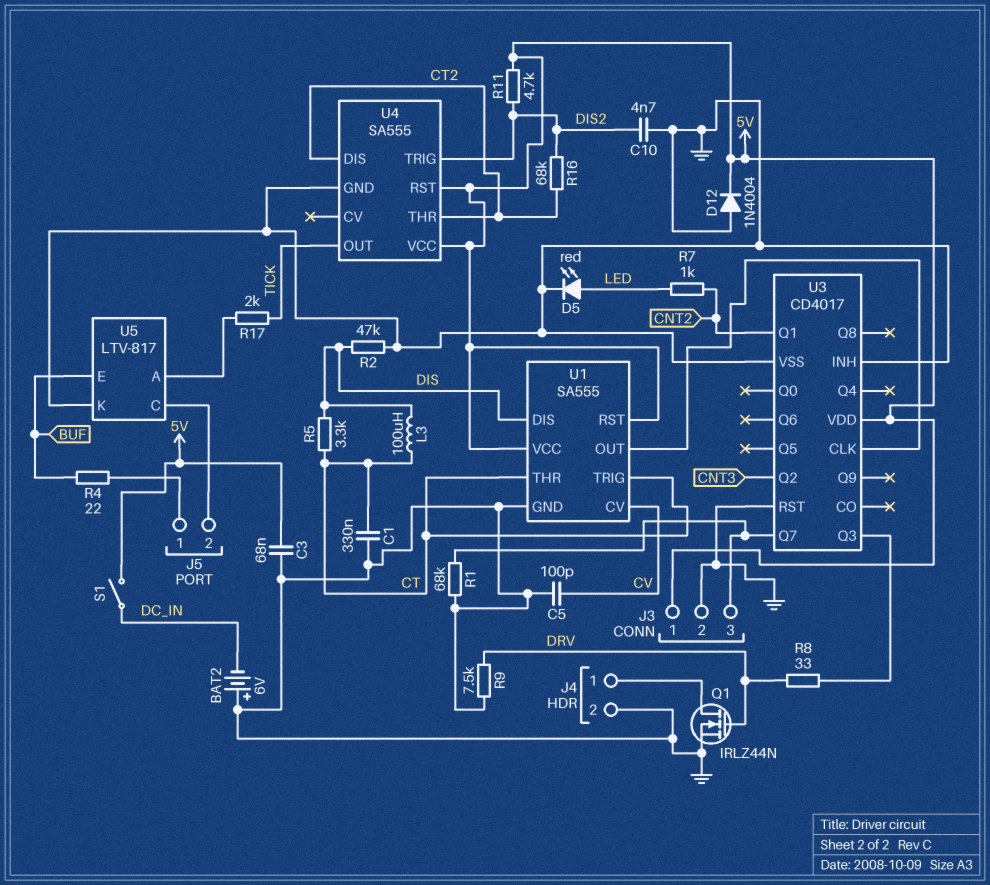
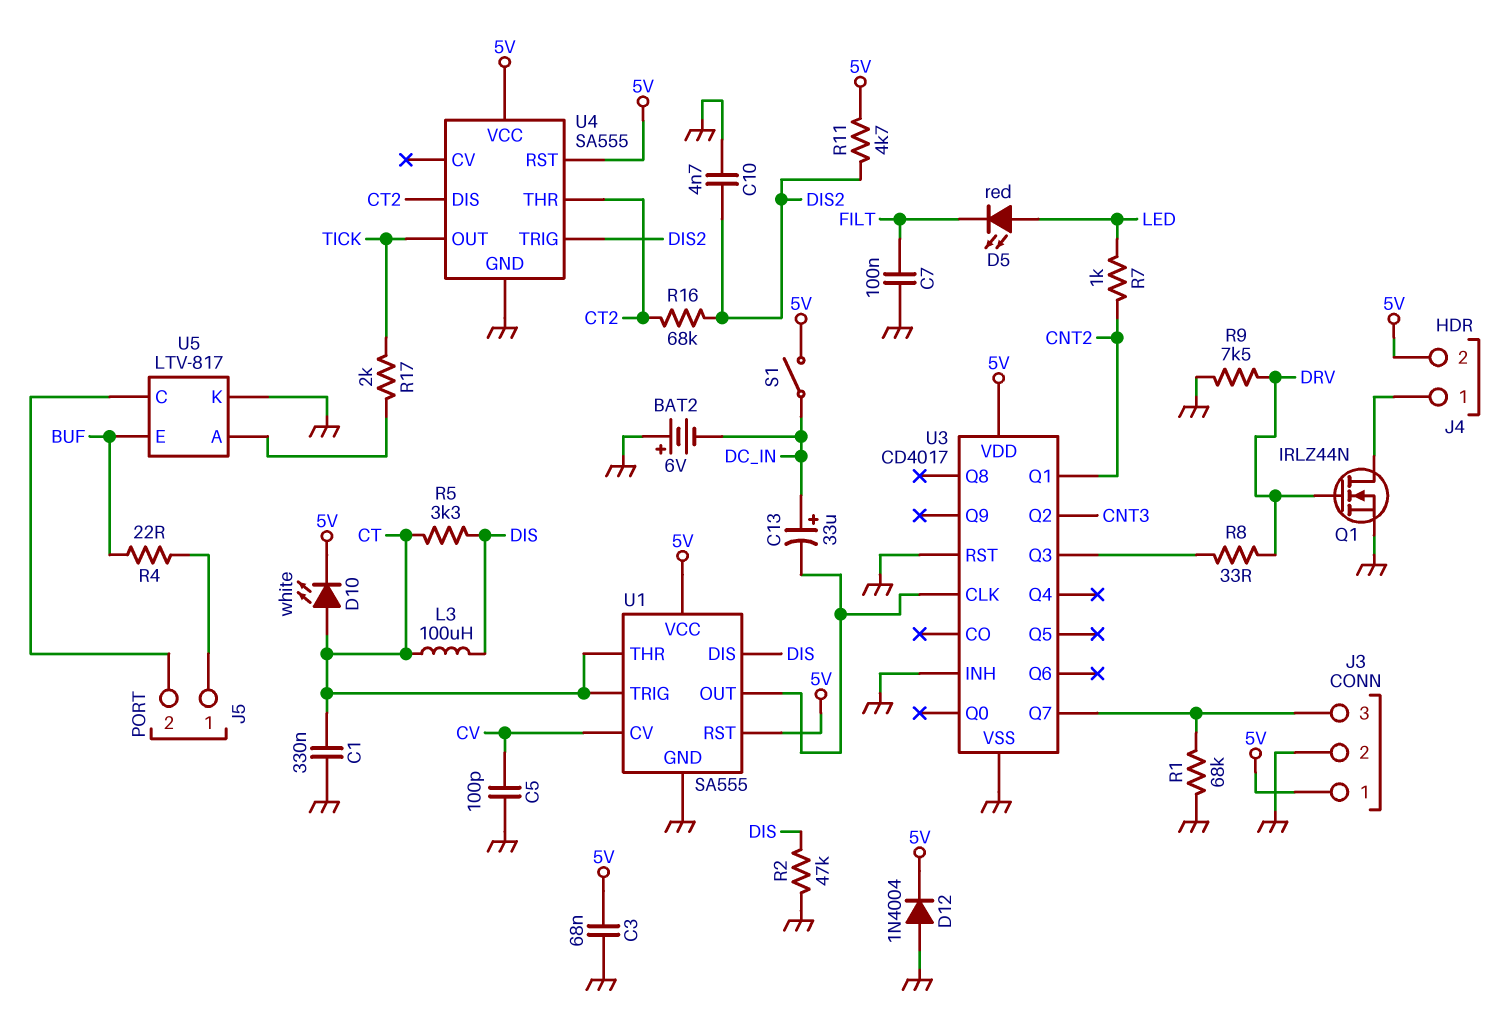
C7: none -> 100nF (FILT, GND)
C13: none -> 33uF (plus DC_IN, minus U1/OUT)
D5: LED red (A LED, K GND) -> LED red (A LED, K FILT)
D10: none -> LED white (A CT, K 5V)
J4 pin 2: GND -> 5V

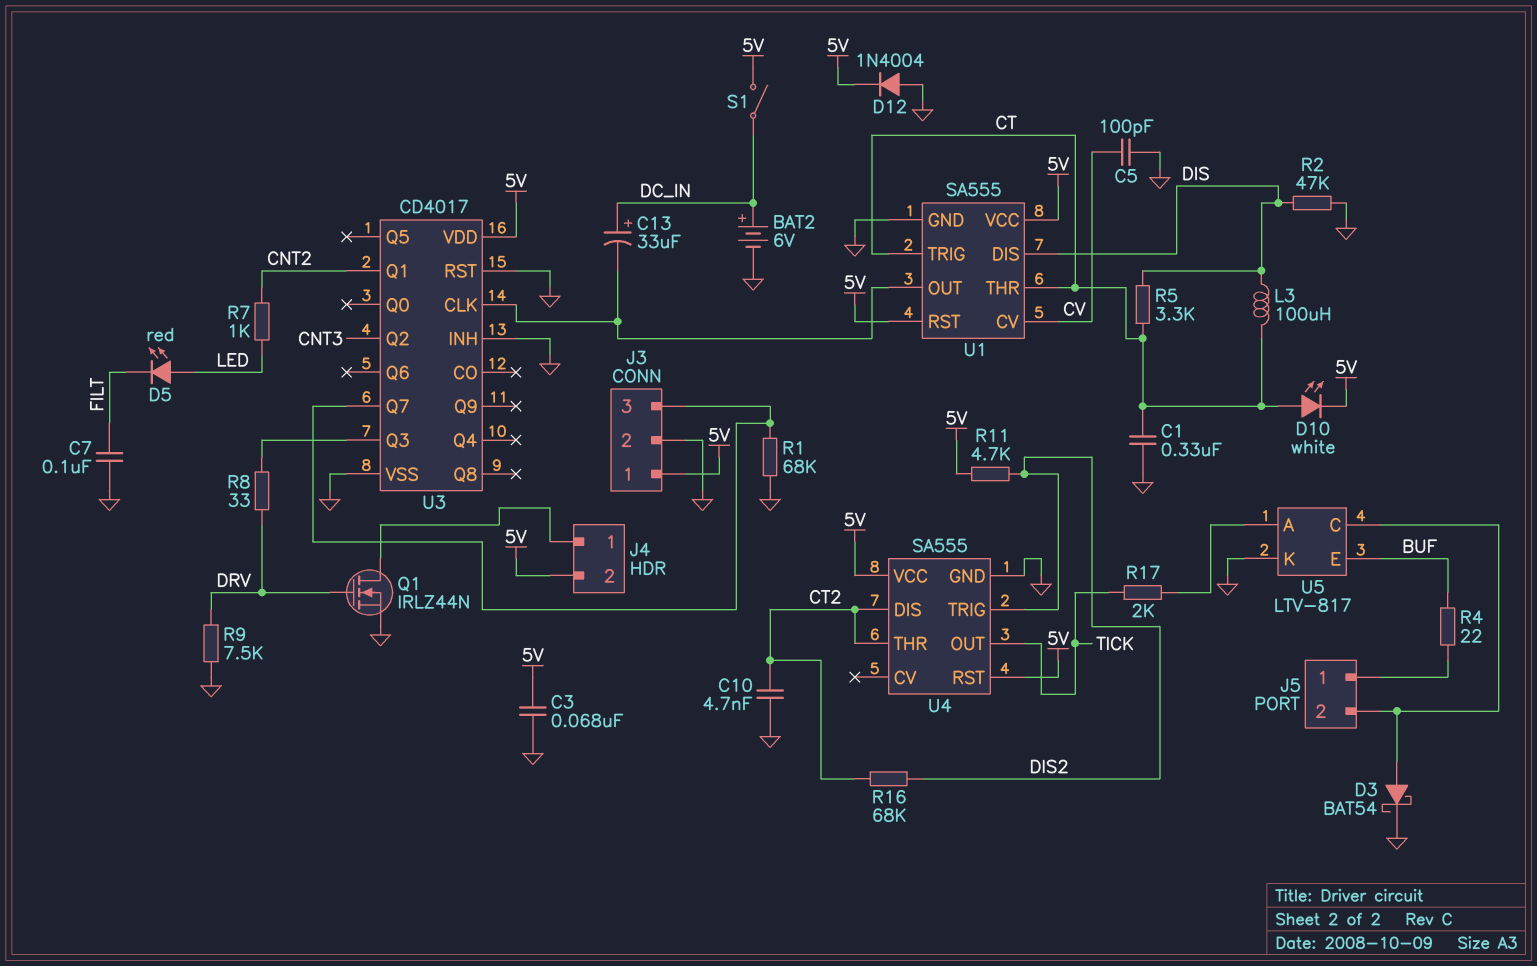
BAT2: 6V (plus GND, minus DC_IN) -> 6V (plus DC_IN, minus GND)
C10: 4.7nF (DIS2, GND) -> 4.7nF (CT2, GND)
D3: none -> schottky BAT54 (A J5/2, K GND)

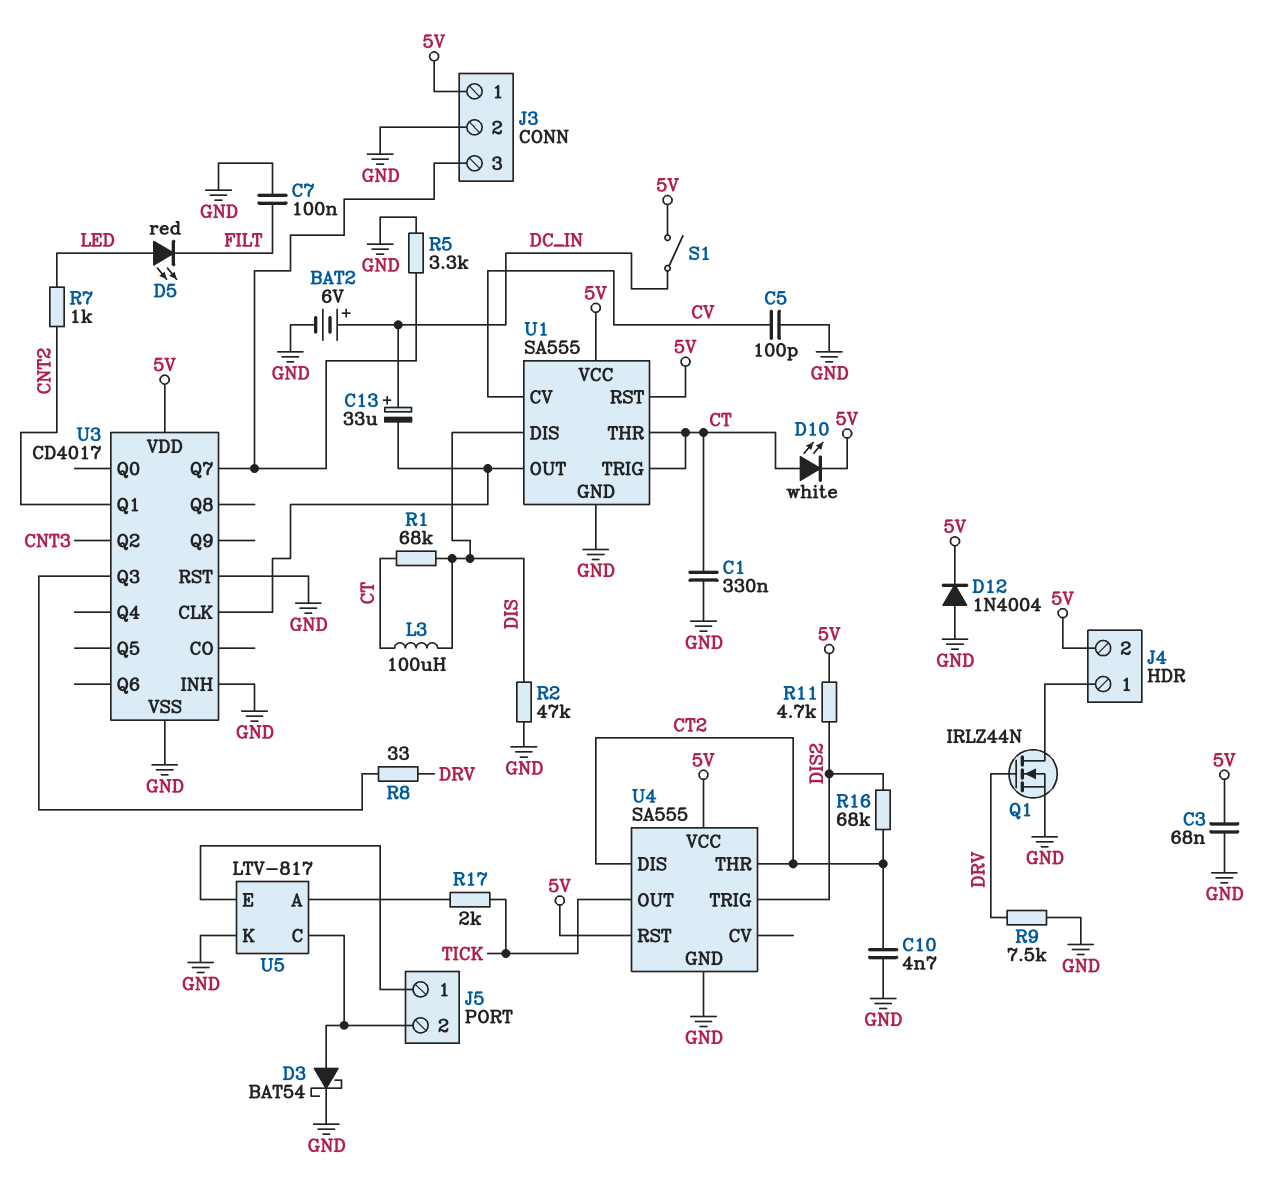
R1: 68k (GND, J3/3) -> 68k (CT, DIS)
R4: 22 (BUF, J5/1) -> none
R5: 3.3k (CT, DIS) -> 3.3k (GND, J3/3)
U5 pin E: BUF -> J5/1

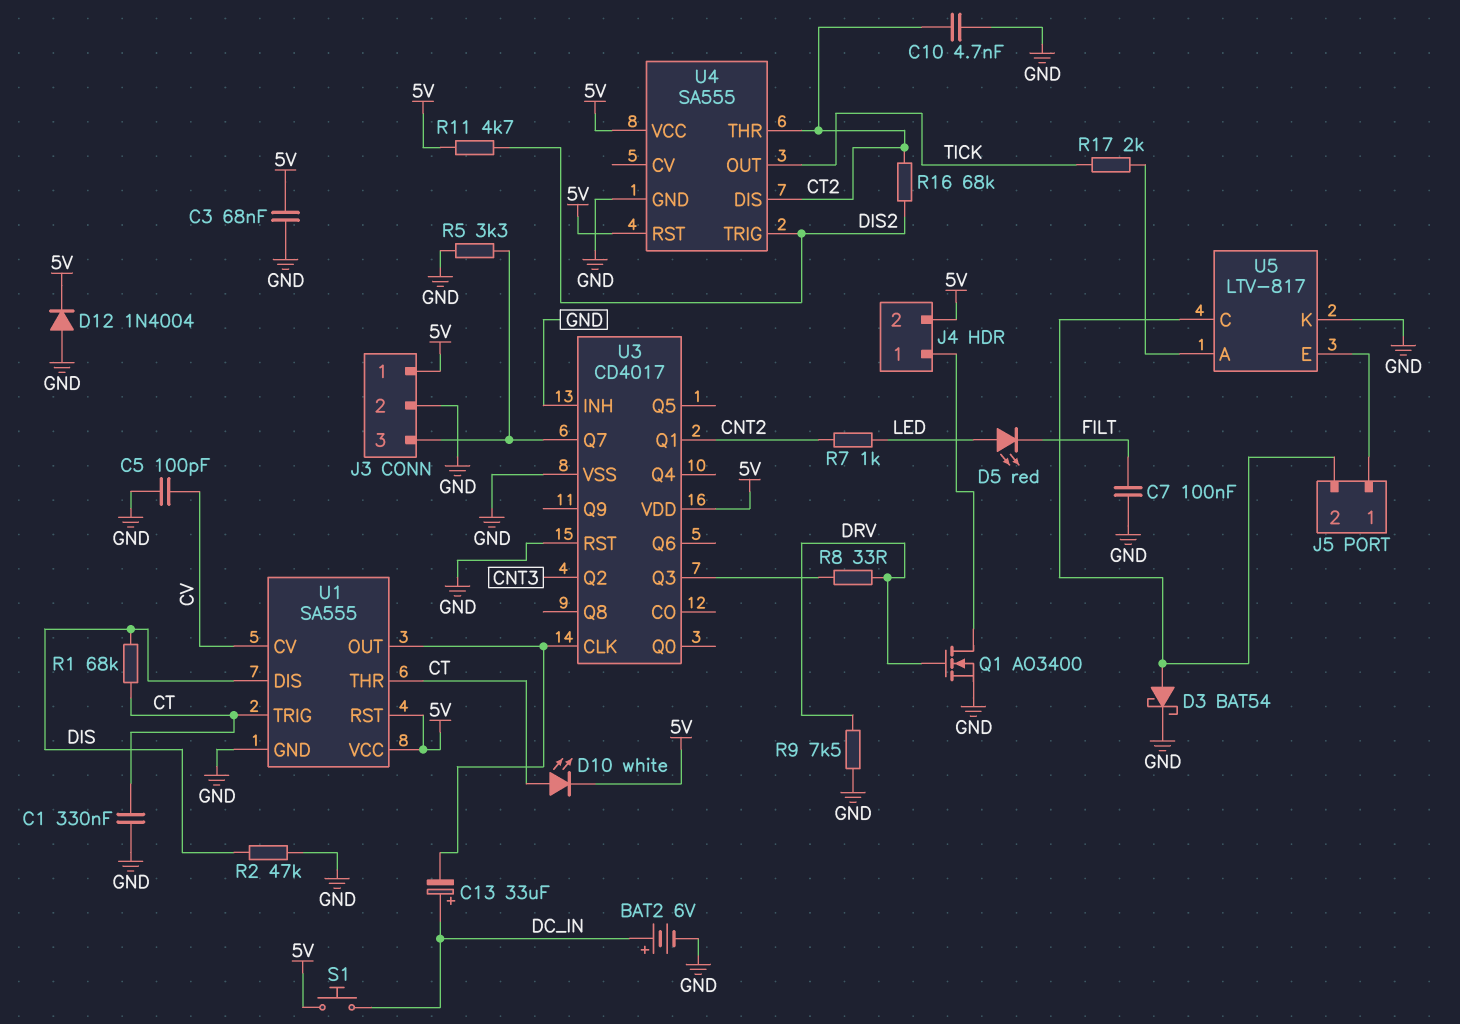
L3: 100uH (CT, DIS) -> none
Q1: NMOS IRLZ44N (G DRV, D J4/1, S GND) -> NMOS AO3400 (G DRV, D J4/1, S GND)
S1: switch (5V, DC_IN) -> button (5V, DC_IN)

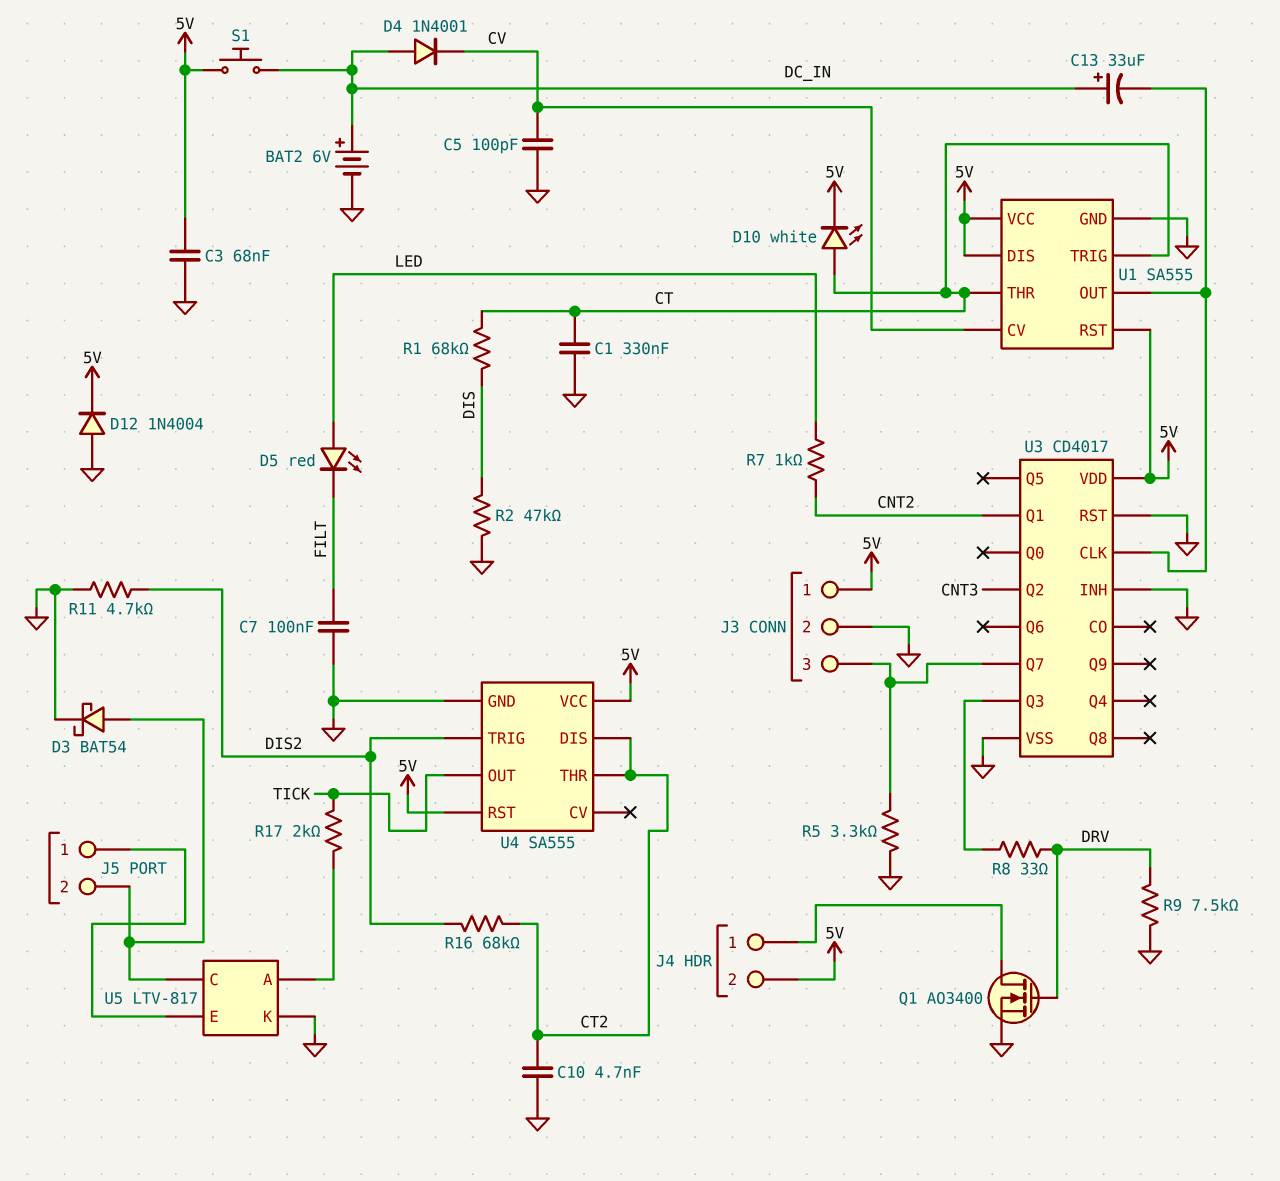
D4: none -> diode 1N4001 (A DC_IN, K CV)
R11: 4.7k (5V, DIS2) -> 4.7k (DIS2, GND)
U1 pin DIS: DIS -> 5V

